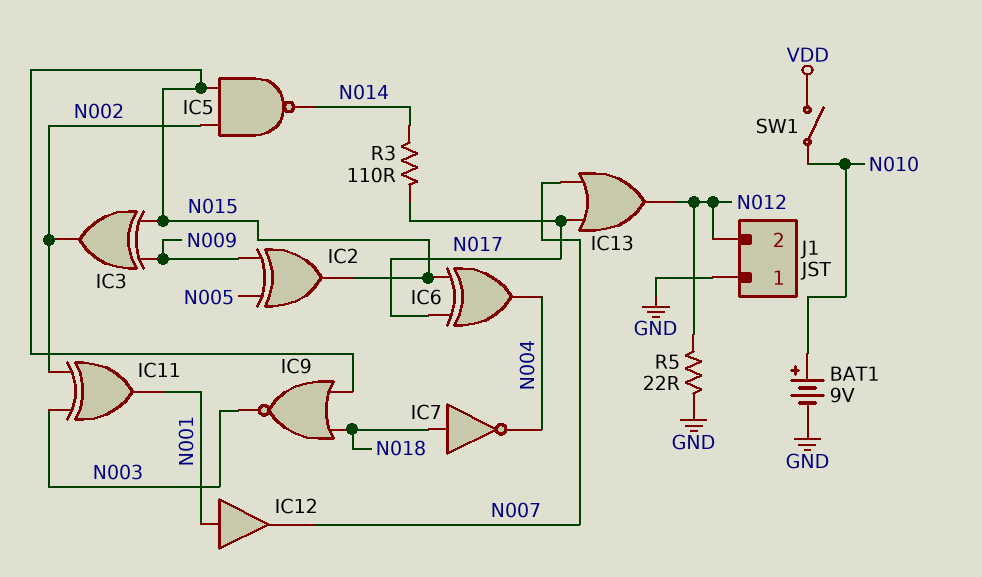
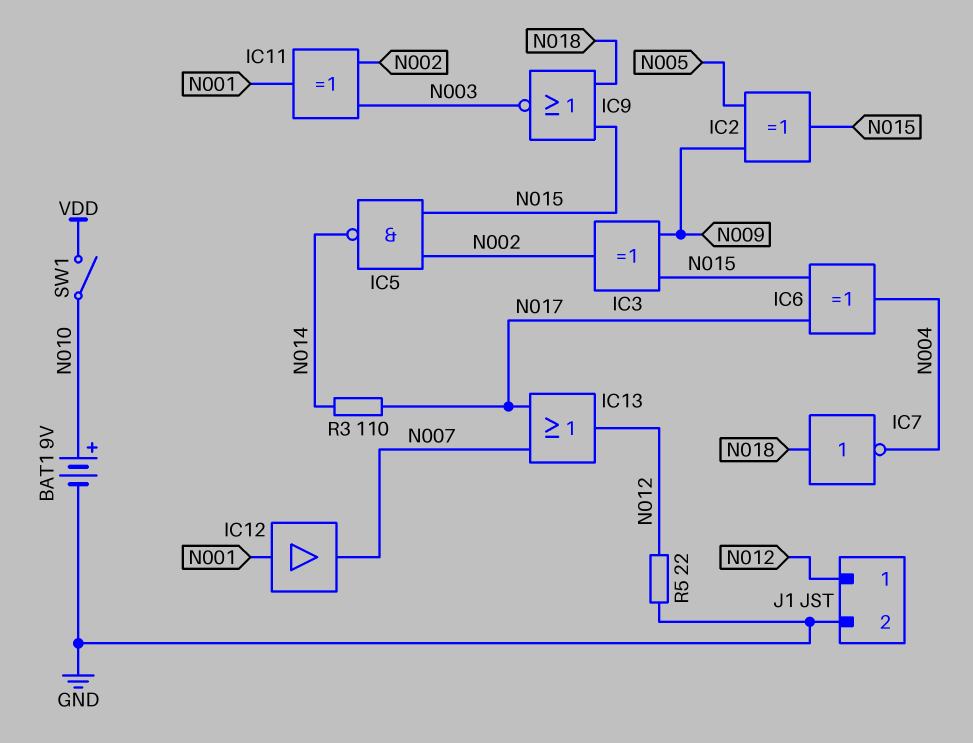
J1 pin 1: GND -> N012
J1 pin 2: N012 -> GND

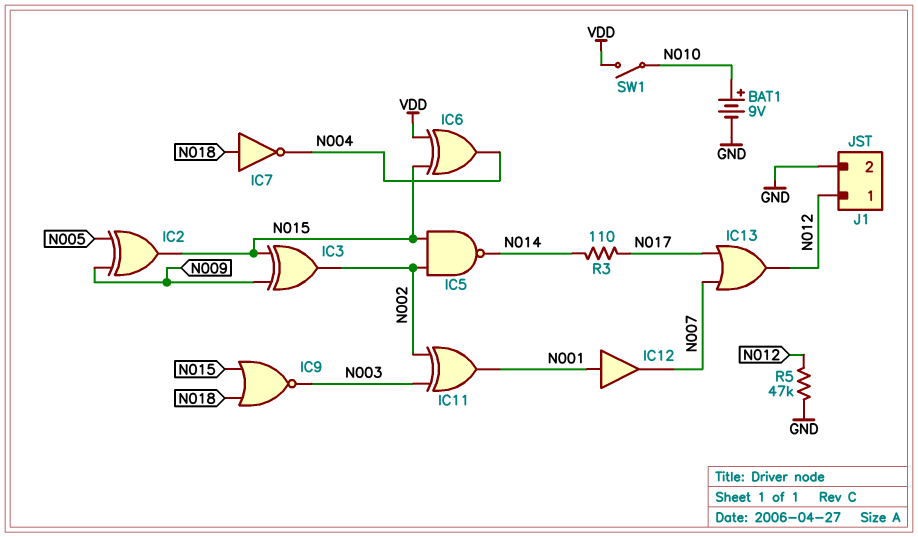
IC6: XOR (in N015, in N017, out N004) -> XOR (in N015, in VDD, out N004)
R5: 22 (GND, N012) -> 47k (GND, N012)

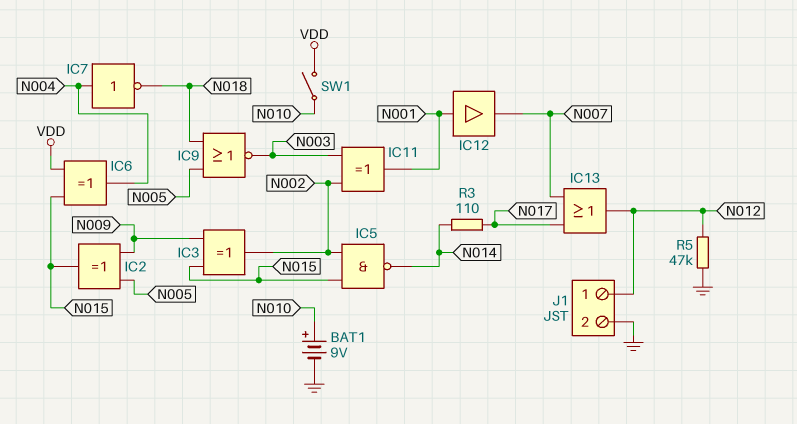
IC7: NOT (in N018, out N004) -> NOT (in N004, out N018)
IC9: NOR (in N015, in N018, out N003) -> NOR (in N005, in N018, out N003)

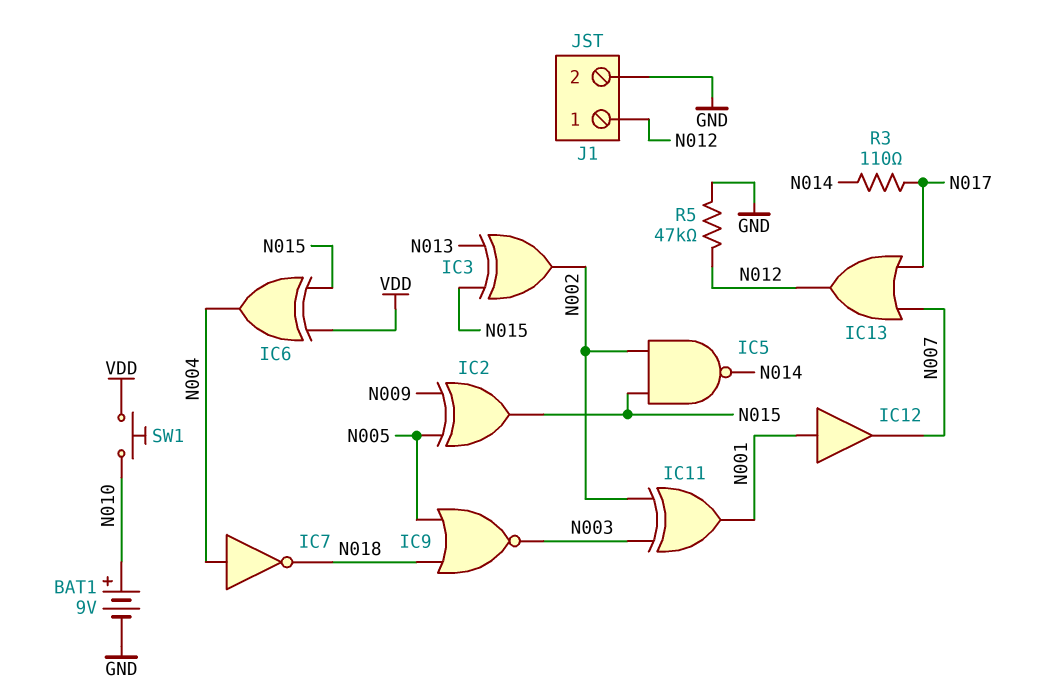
IC3: XOR (in N009, in N015, out N002) -> XOR (in N013, in N015, out N002)
SW1: switch (N010, VDD) -> button (N010, VDD)

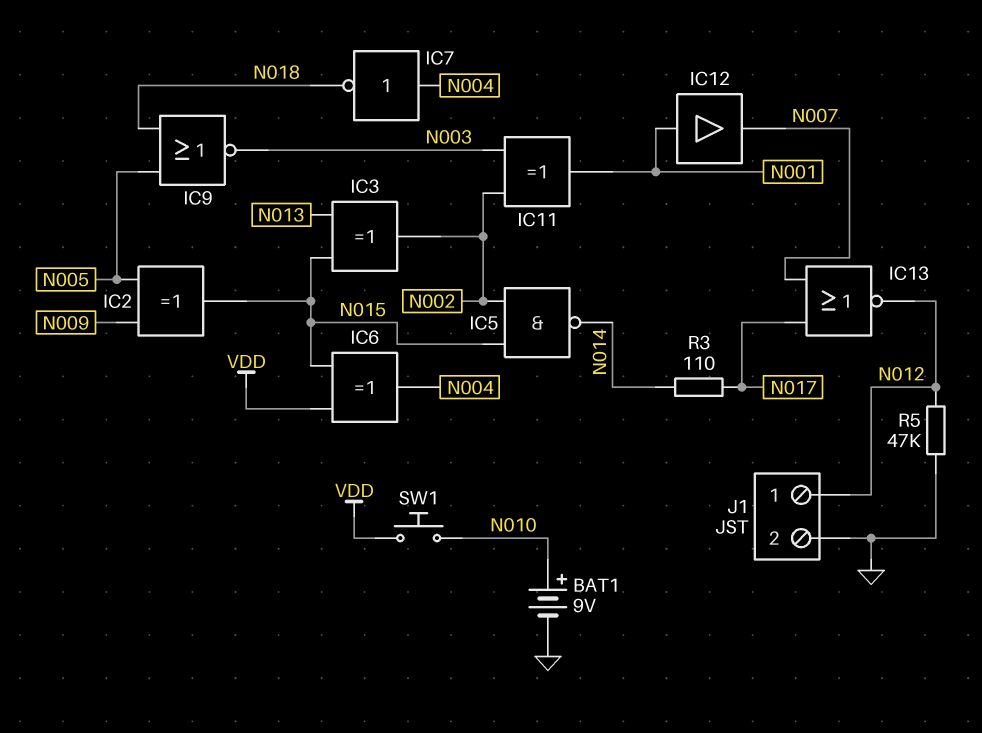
IC13: OR (in N007, in N017, out N012) -> NOR (in N007, in N017, out N012)

